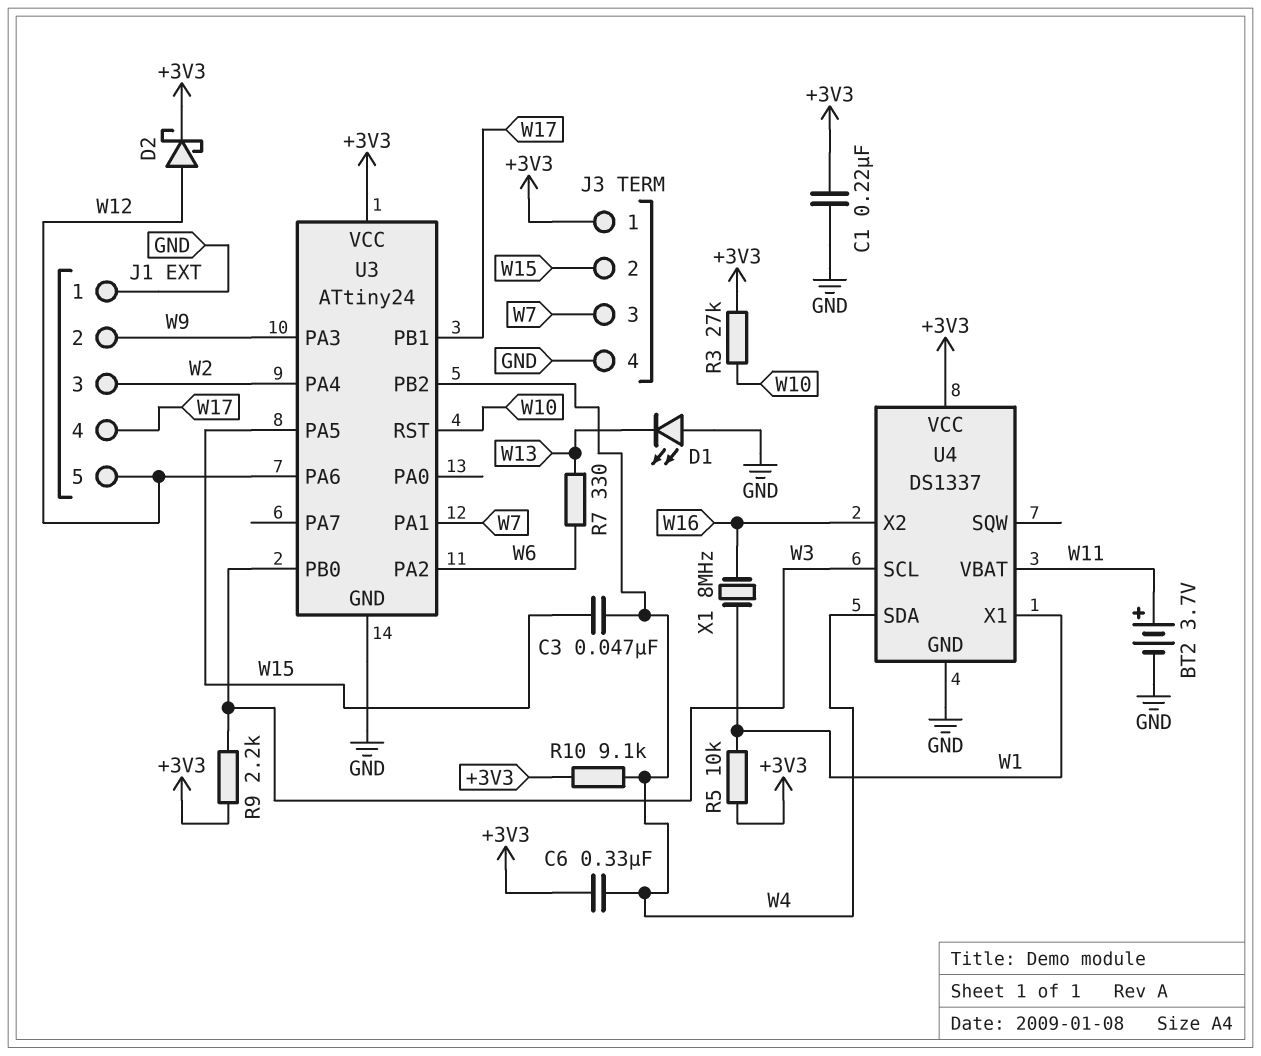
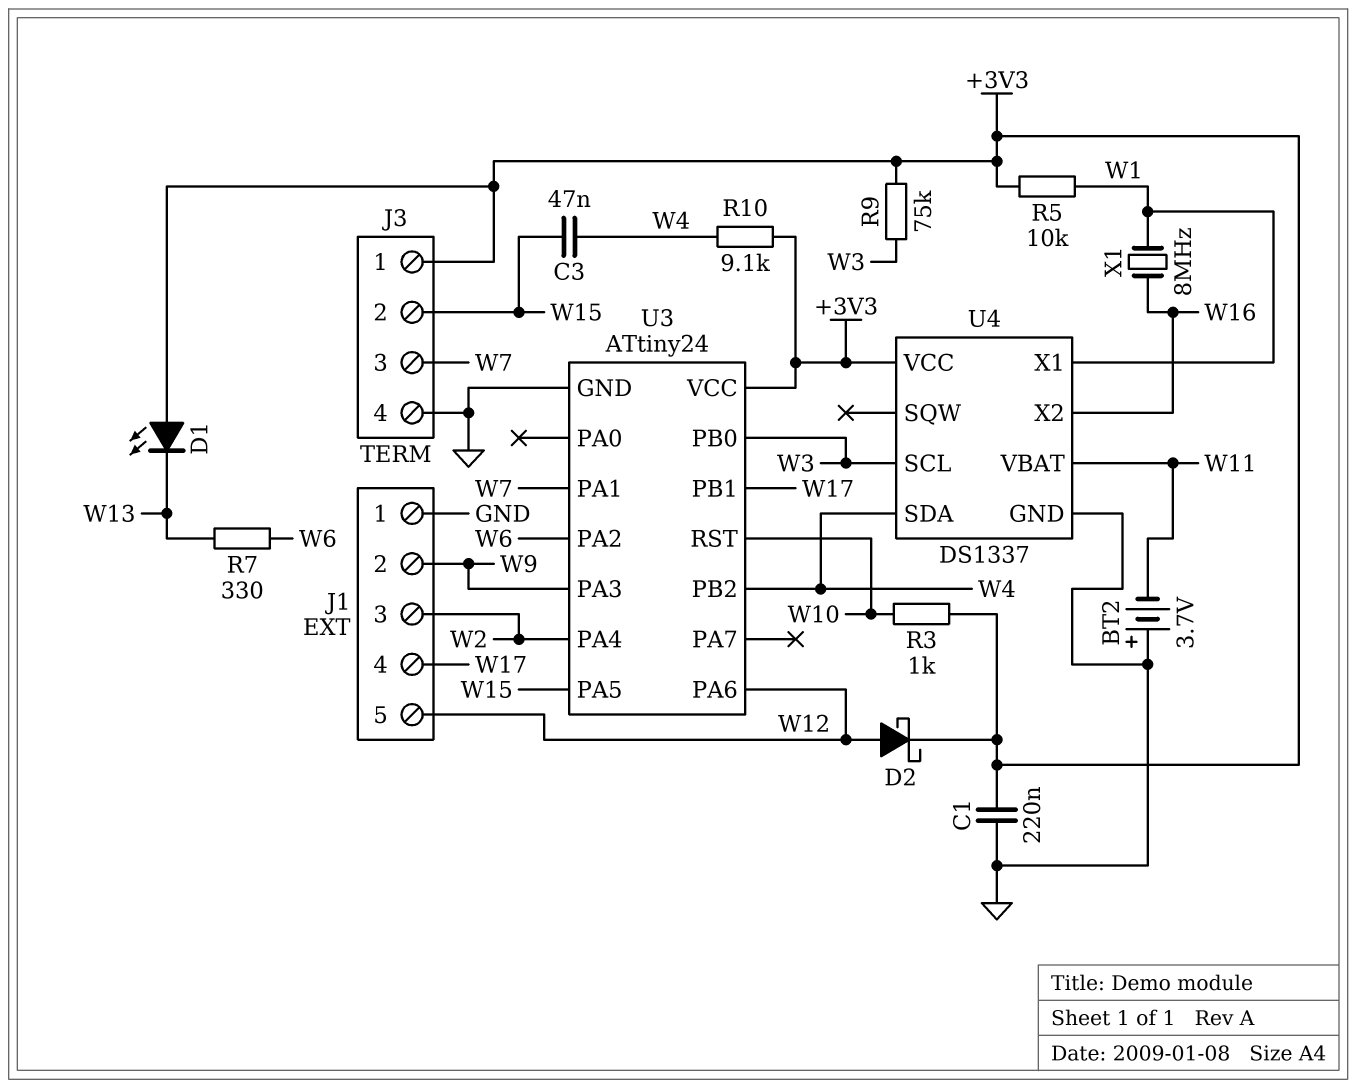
BT2: 3.7V (plus W11, minus GND) -> 3.7V (plus GND, minus W11)
C6: 330nF (+3V3, W4) -> none
D1: LED (A GND, K W13) -> LED (A +3V3, K W13)
R3: 27k (+3V3, W10) -> 1k (+3V3, W10)
R9: 2.2k (+3V3, W3) -> 75k (+3V3, W3)

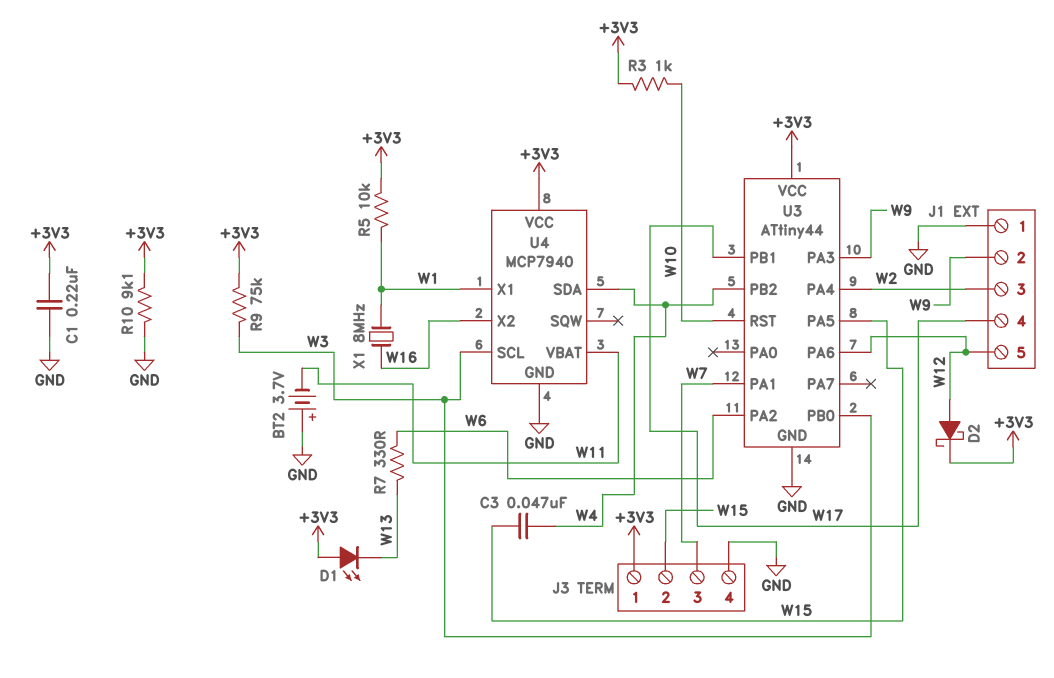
R10: 9.1k (+3V3, W4) -> 9.1k (+3V3, GND)
U3: ATtiny24 -> ATtiny44
U4: DS1337 -> MCP7940

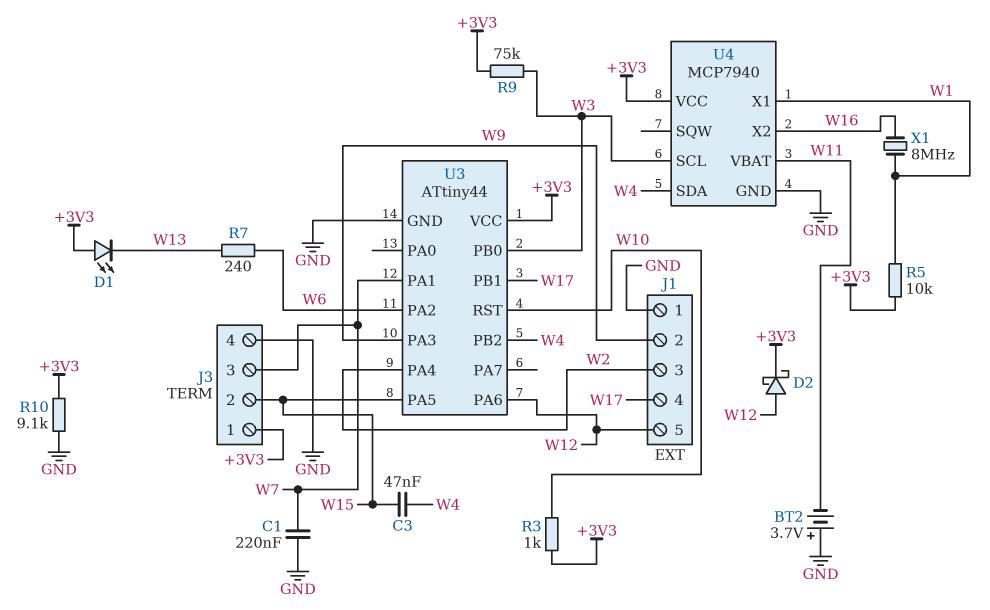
C1: 220nF (+3V3, GND) -> 220nF (GND, W7)
R7: 330 (W6, W13) -> 240 (W6, W13)

